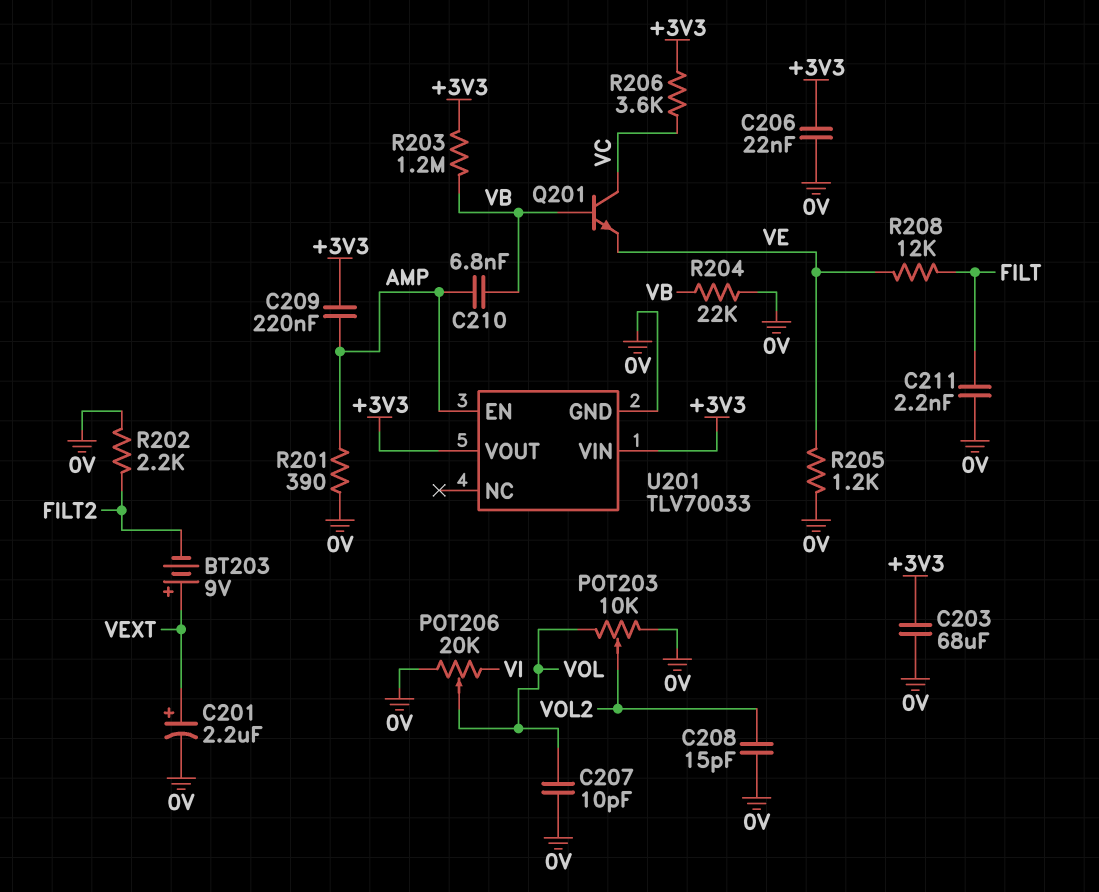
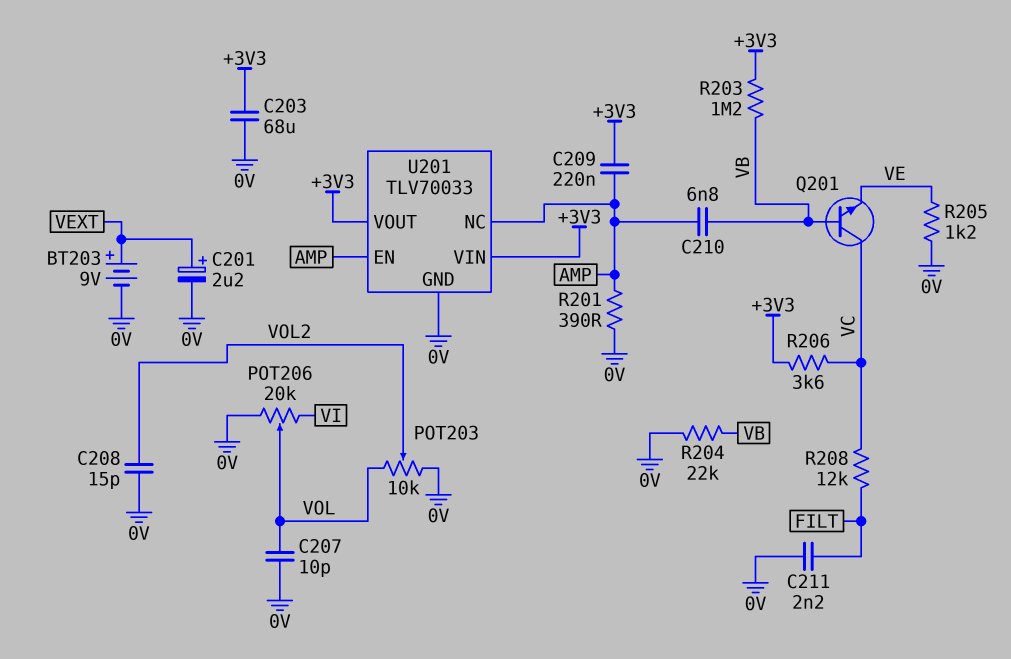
BT203: 9V (plus VEXT, minus FILT2) -> 9V (plus VEXT, minus 0V)
C206: 22nF (+3V3, 0V) -> none
R202: 2.2k (0V, FILT2) -> none
R208: 12k (FILT, VE) -> 12k (FILT, VC)
U201 pin NC: none -> AMP

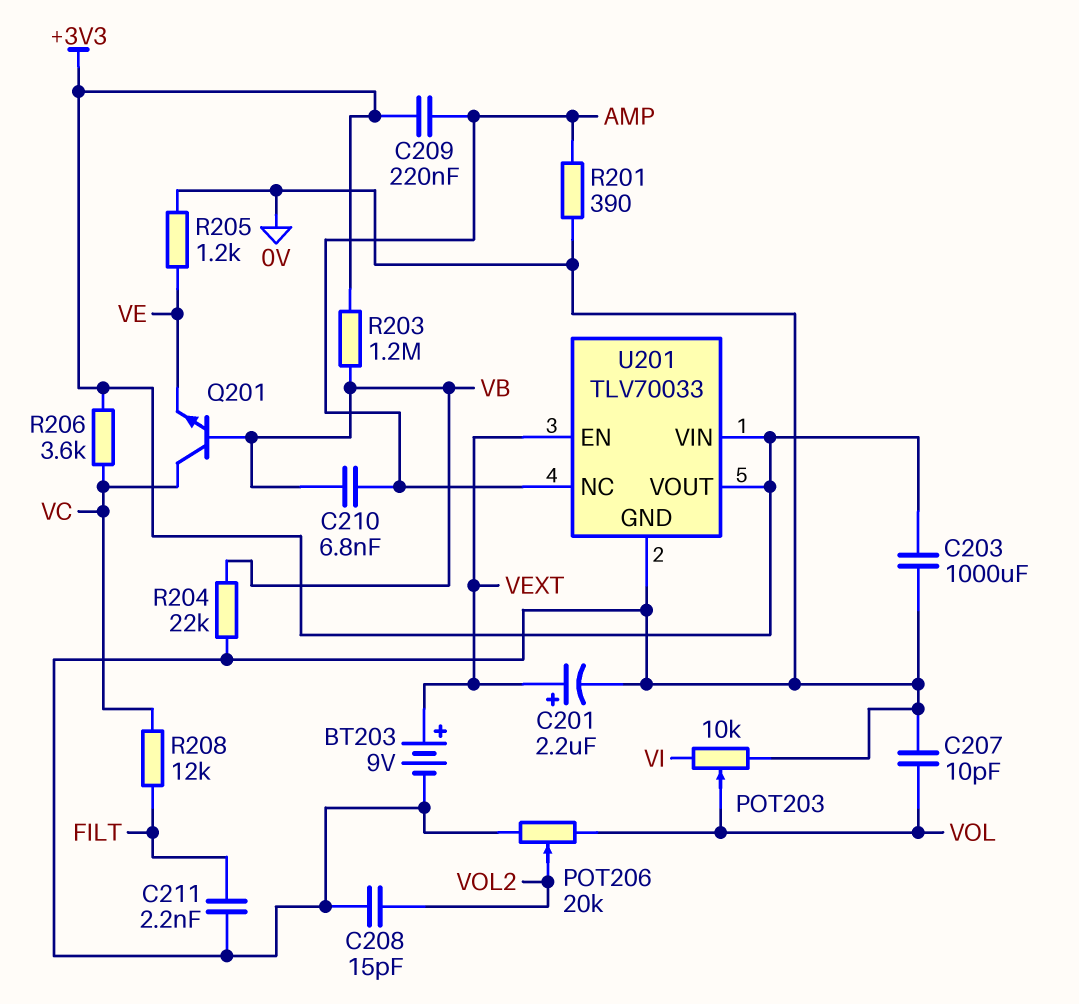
C203: 68uF (+3V3, 0V) -> 1000uF (+3V3, 0V)
POT203: 10k (0V, VOL, wiper VOL2) -> 10k (0V, VI, wiper VOL)
POT206: 20k (0V, VI, wiper VOL) -> 20k (0V, VOL, wiper VOL2)
U201 pin EN: AMP -> VEXT

